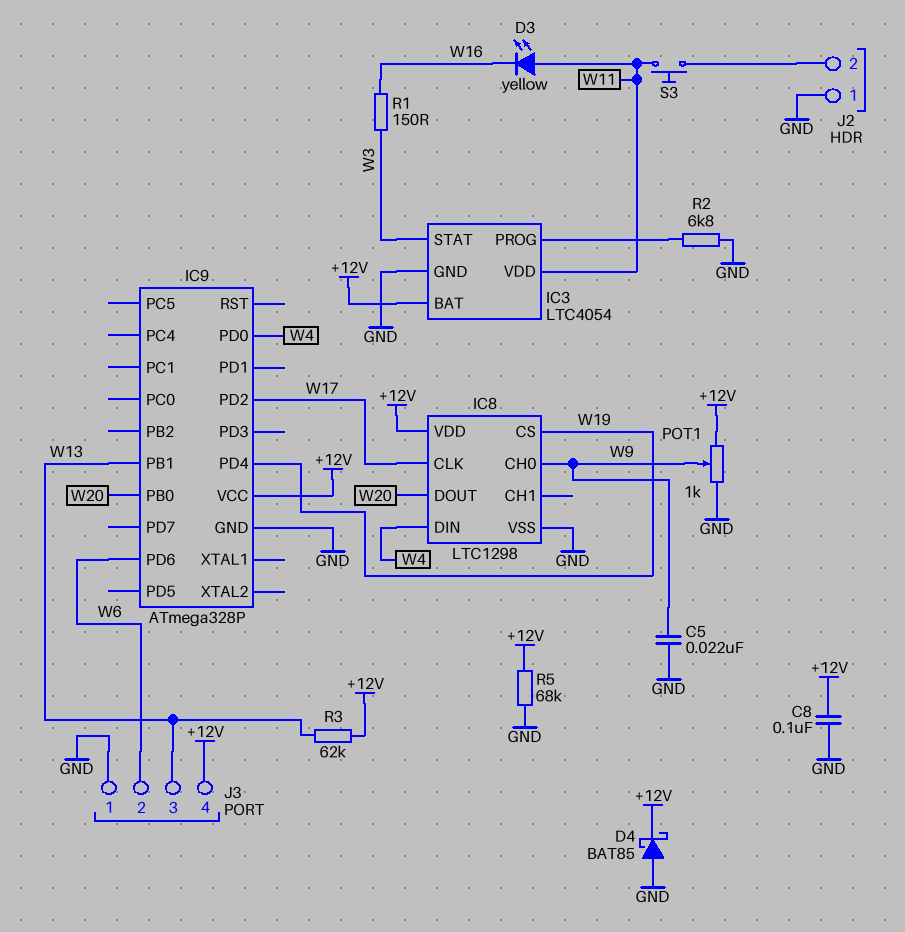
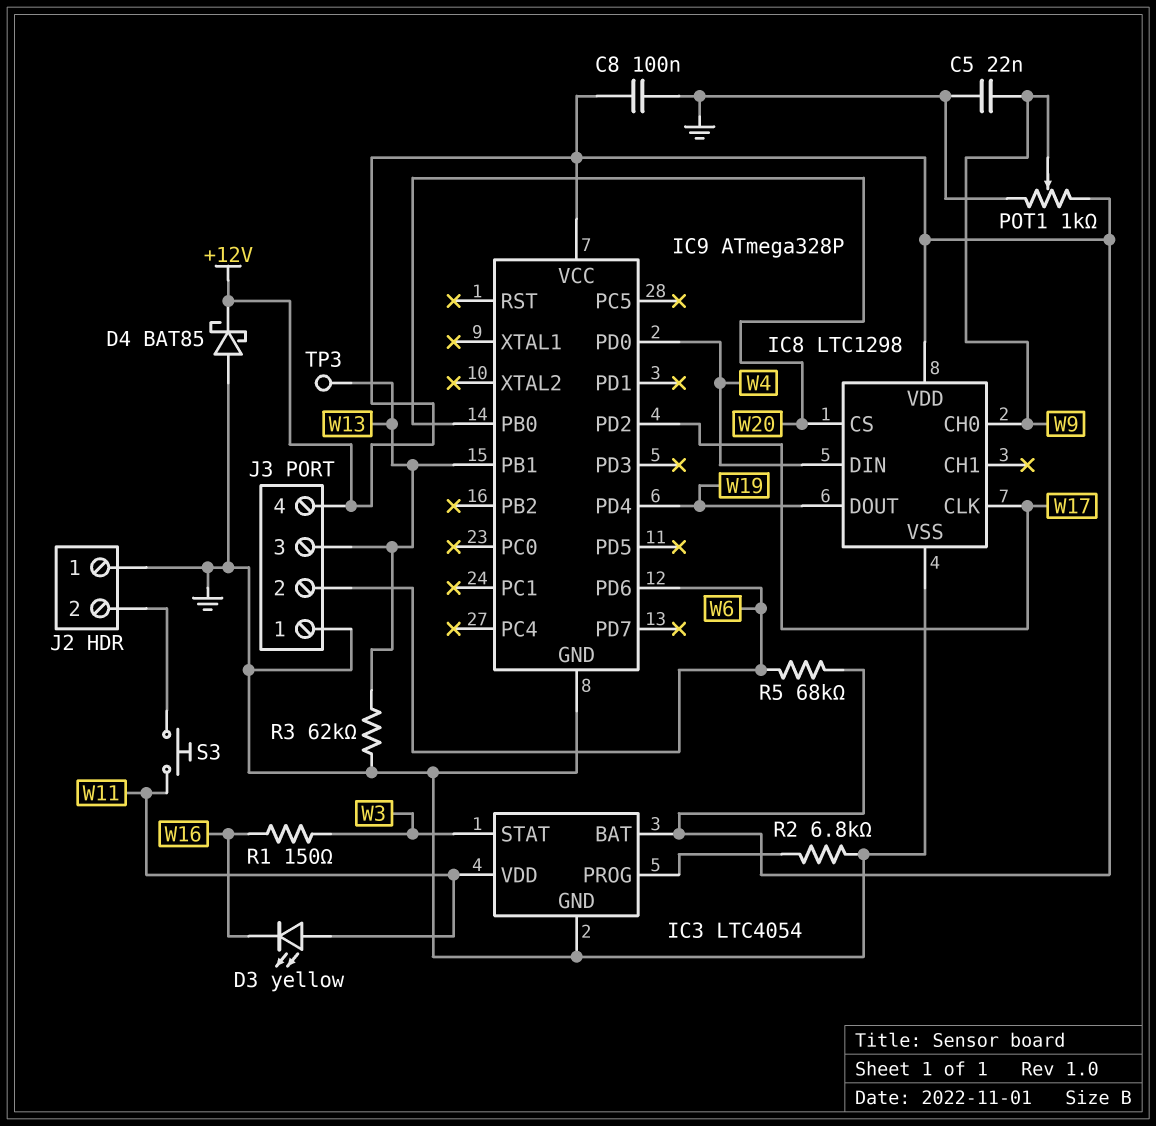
IC8 pin CS: W19 -> W20
IC8 pin DOUT: W20 -> W19
R3: 62k (+12V, W13) -> 62k (GND, W13)
R5: 68k (+12V, GND) -> 68k (+12V, W6)
TP3: none -> test point (W13)

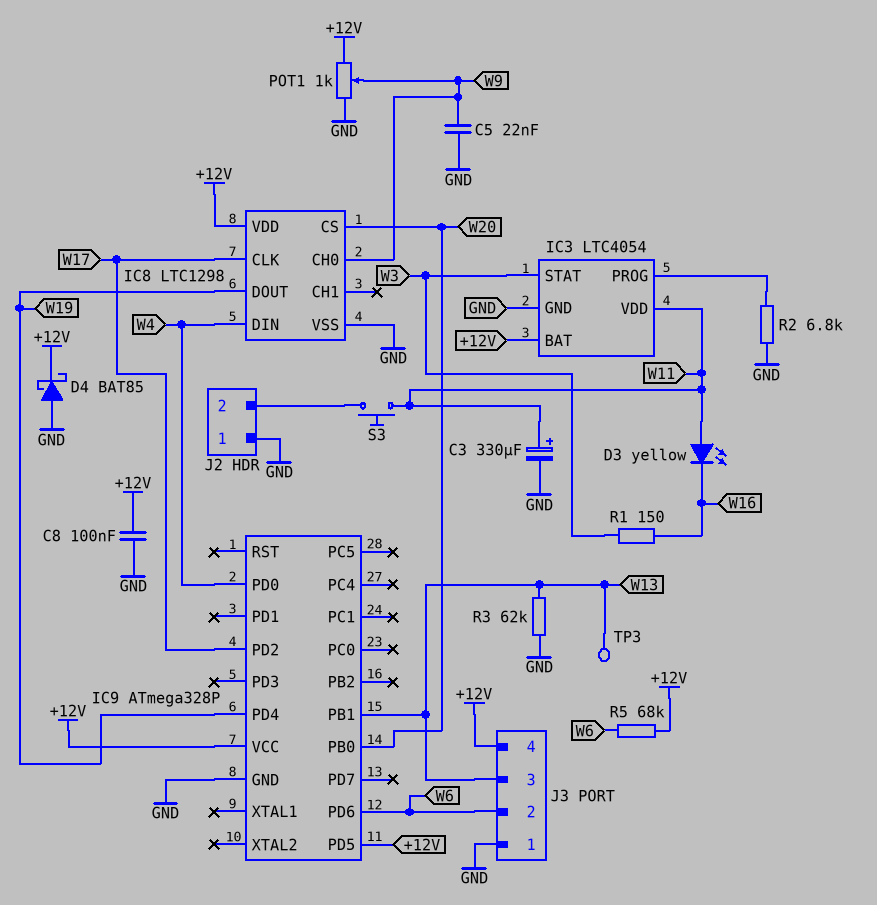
C3: none -> 330uF (plus W11, minus GND)
IC9 pin PD5: none -> +12V

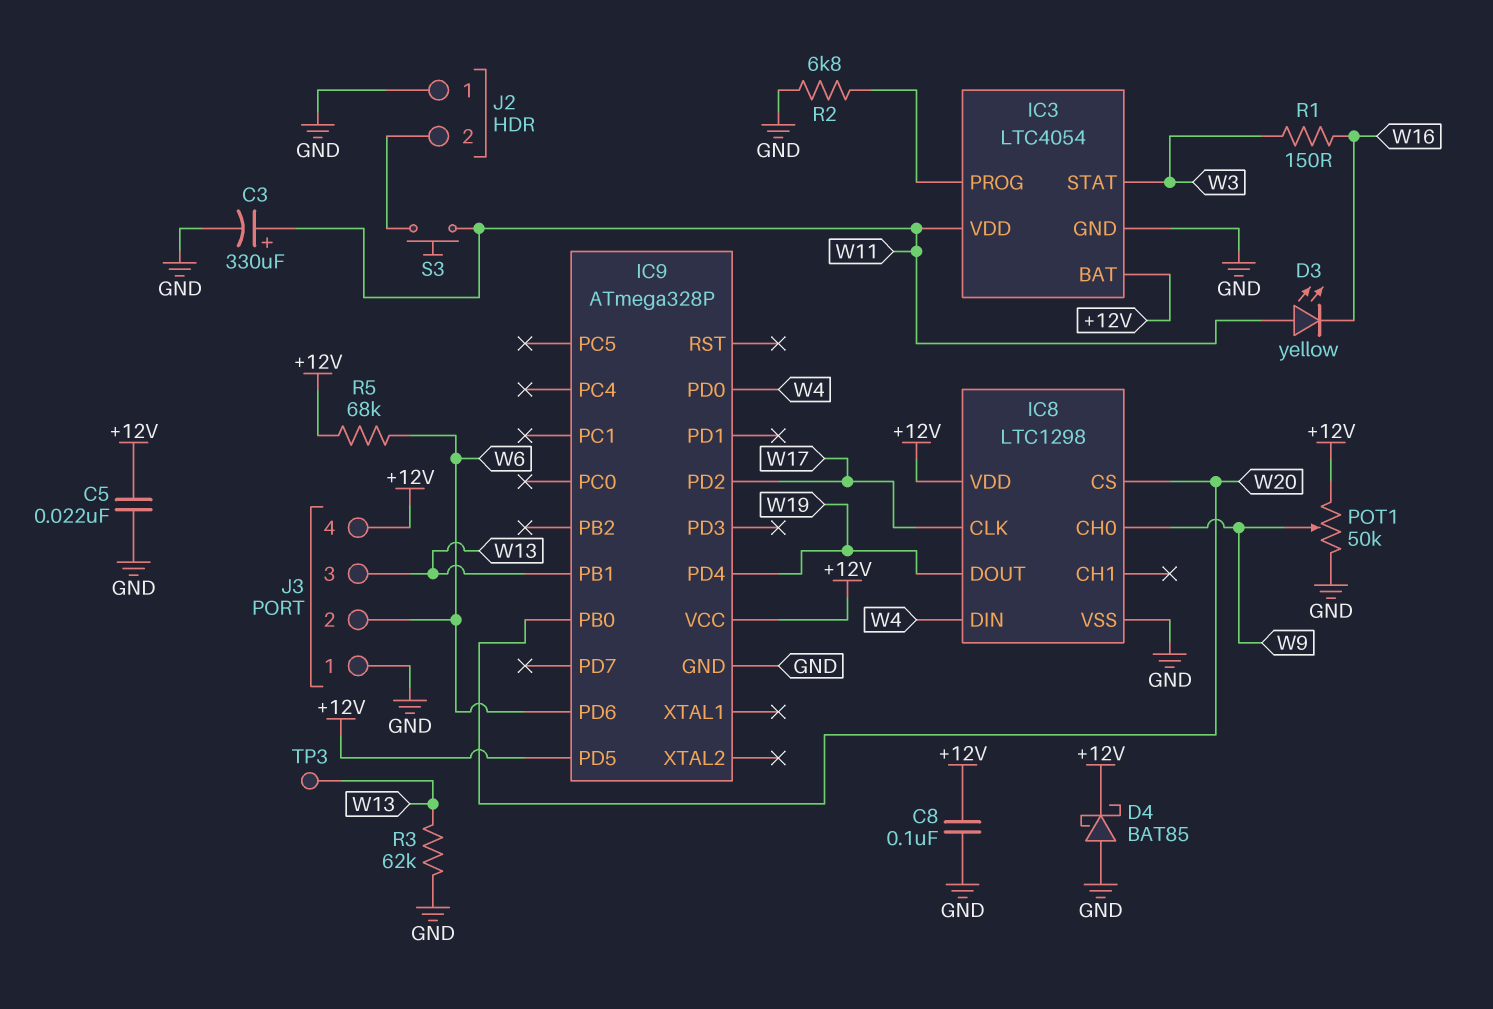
C5: 22nF (GND, W9) -> 22nF (+12V, GND)
POT1: 1k (+12V, GND, wiper W9) -> 50k (+12V, GND, wiper W9)

